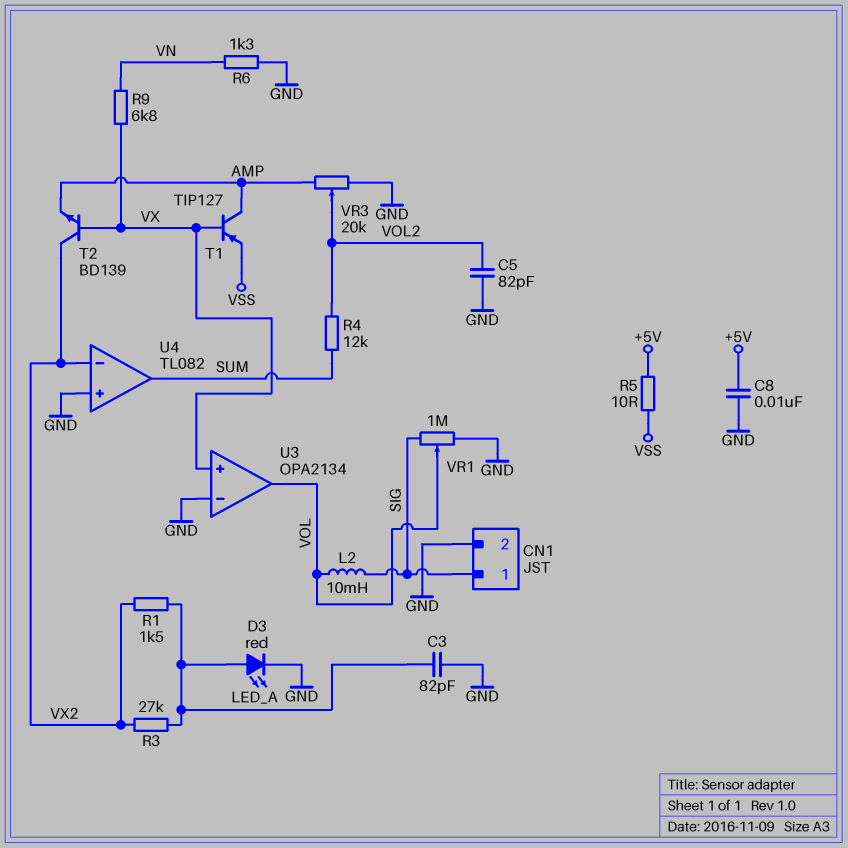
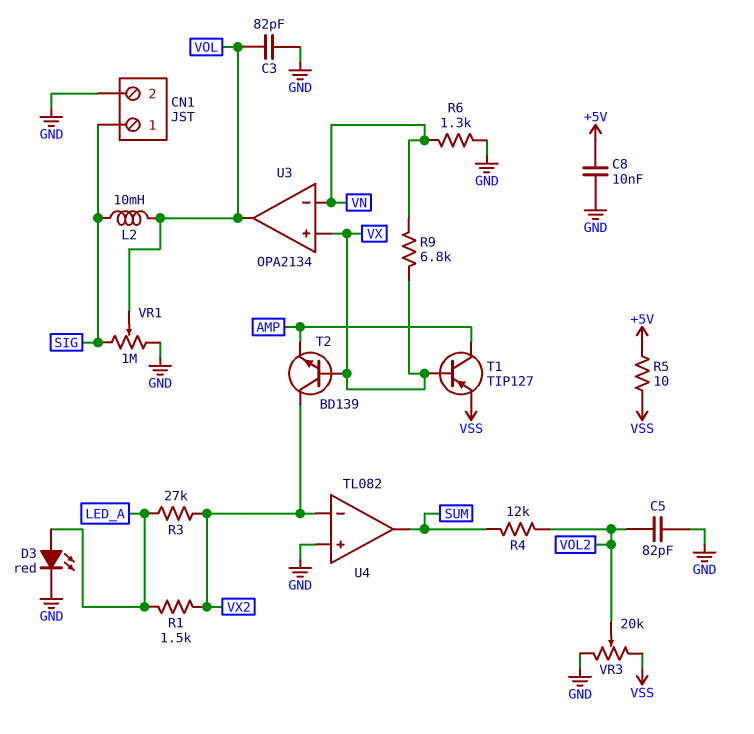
C3: 82pF (GND, LED_A) -> 82pF (GND, VOL)
U3 pin in-: GND -> VN
VR3: 20k (AMP, GND, wiper VOL2) -> 20k (GND, VSS, wiper VOL2)

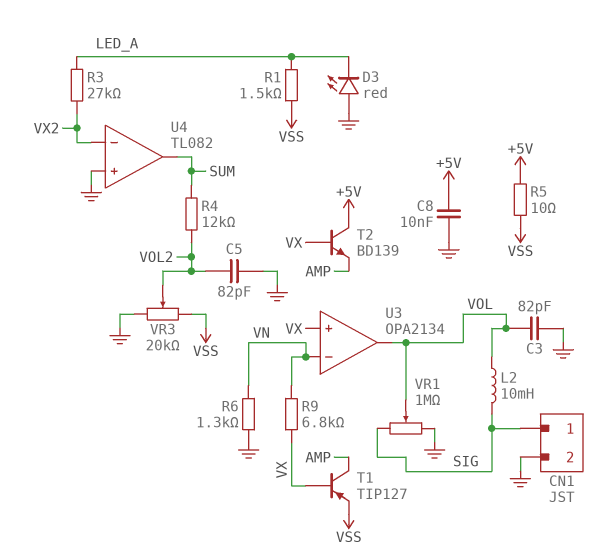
D3: LED red (A LED_A, K GND) -> LED red (A GND, K LED_A)
R1: 1.5k (LED_A, VX2) -> 1.5k (LED_A, VSS)
T2: NPN BD139 (B VX, C VX2, E AMP) -> NPN BD139 (B VX, C +5V, E AMP)

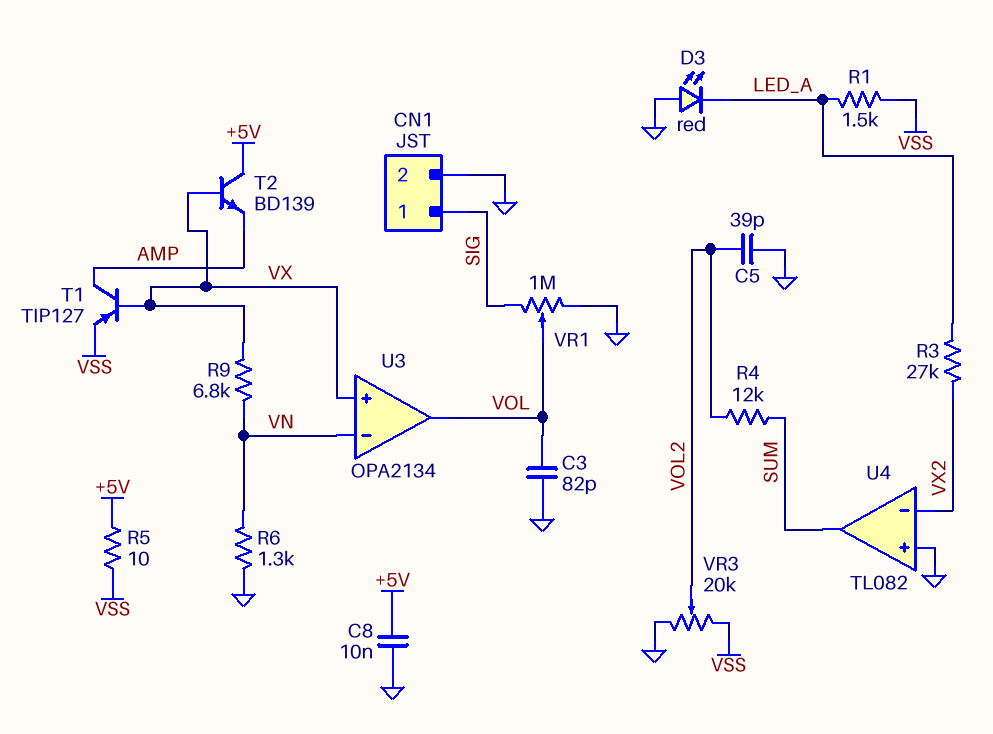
C5: 82pF (GND, VOL2) -> 39pF (GND, VOL2)
L2: 10mH (SIG, VOL) -> none

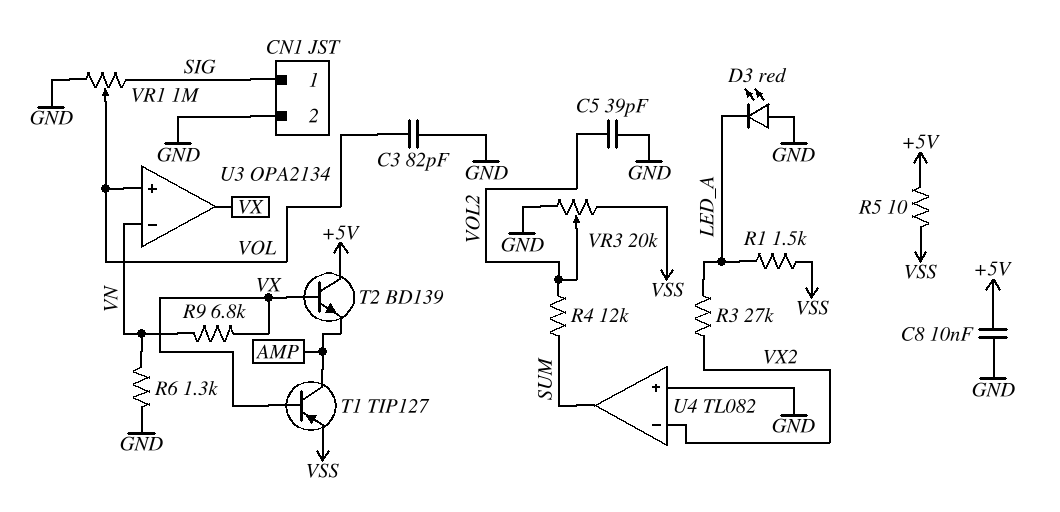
U3 pin in+: VX -> VOL
U3 pin out: VOL -> VX

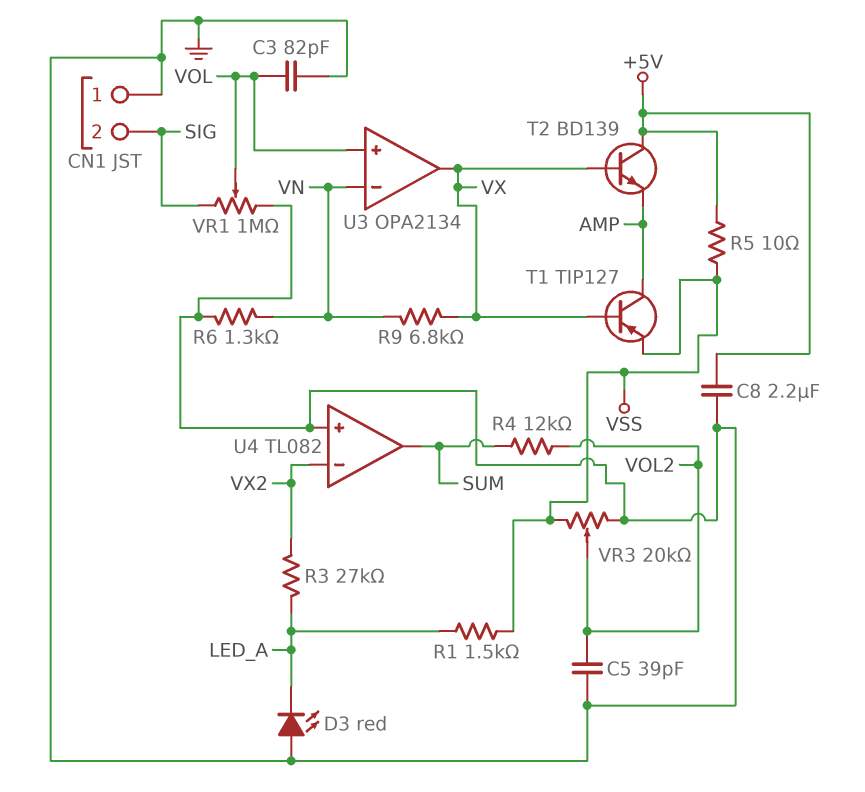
C8: 10nF (+5V, GND) -> 2.2uF (+5V, GND)
CN1 pin 1: SIG -> GND
CN1 pin 2: GND -> SIG

